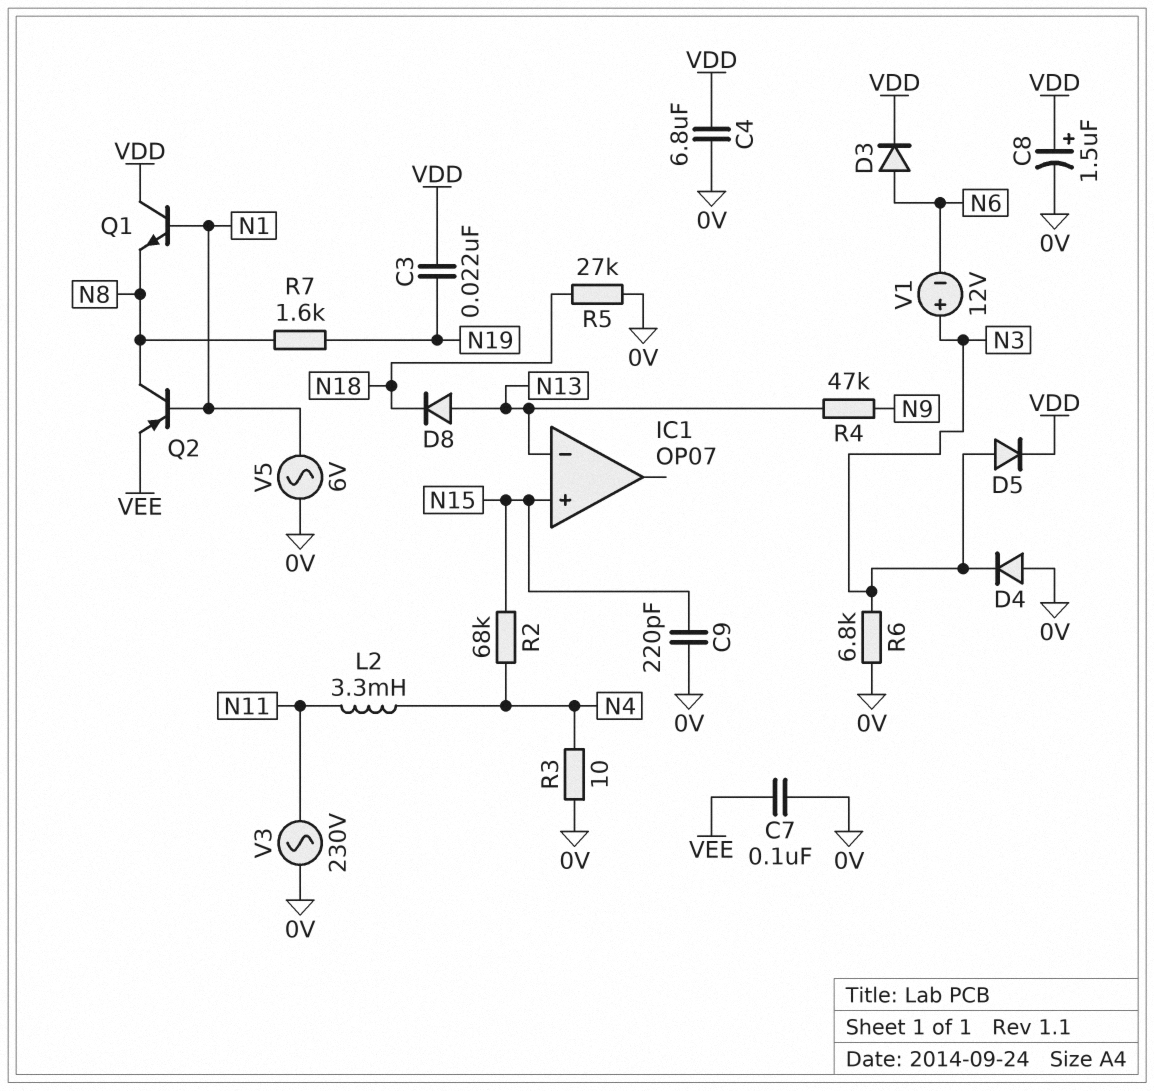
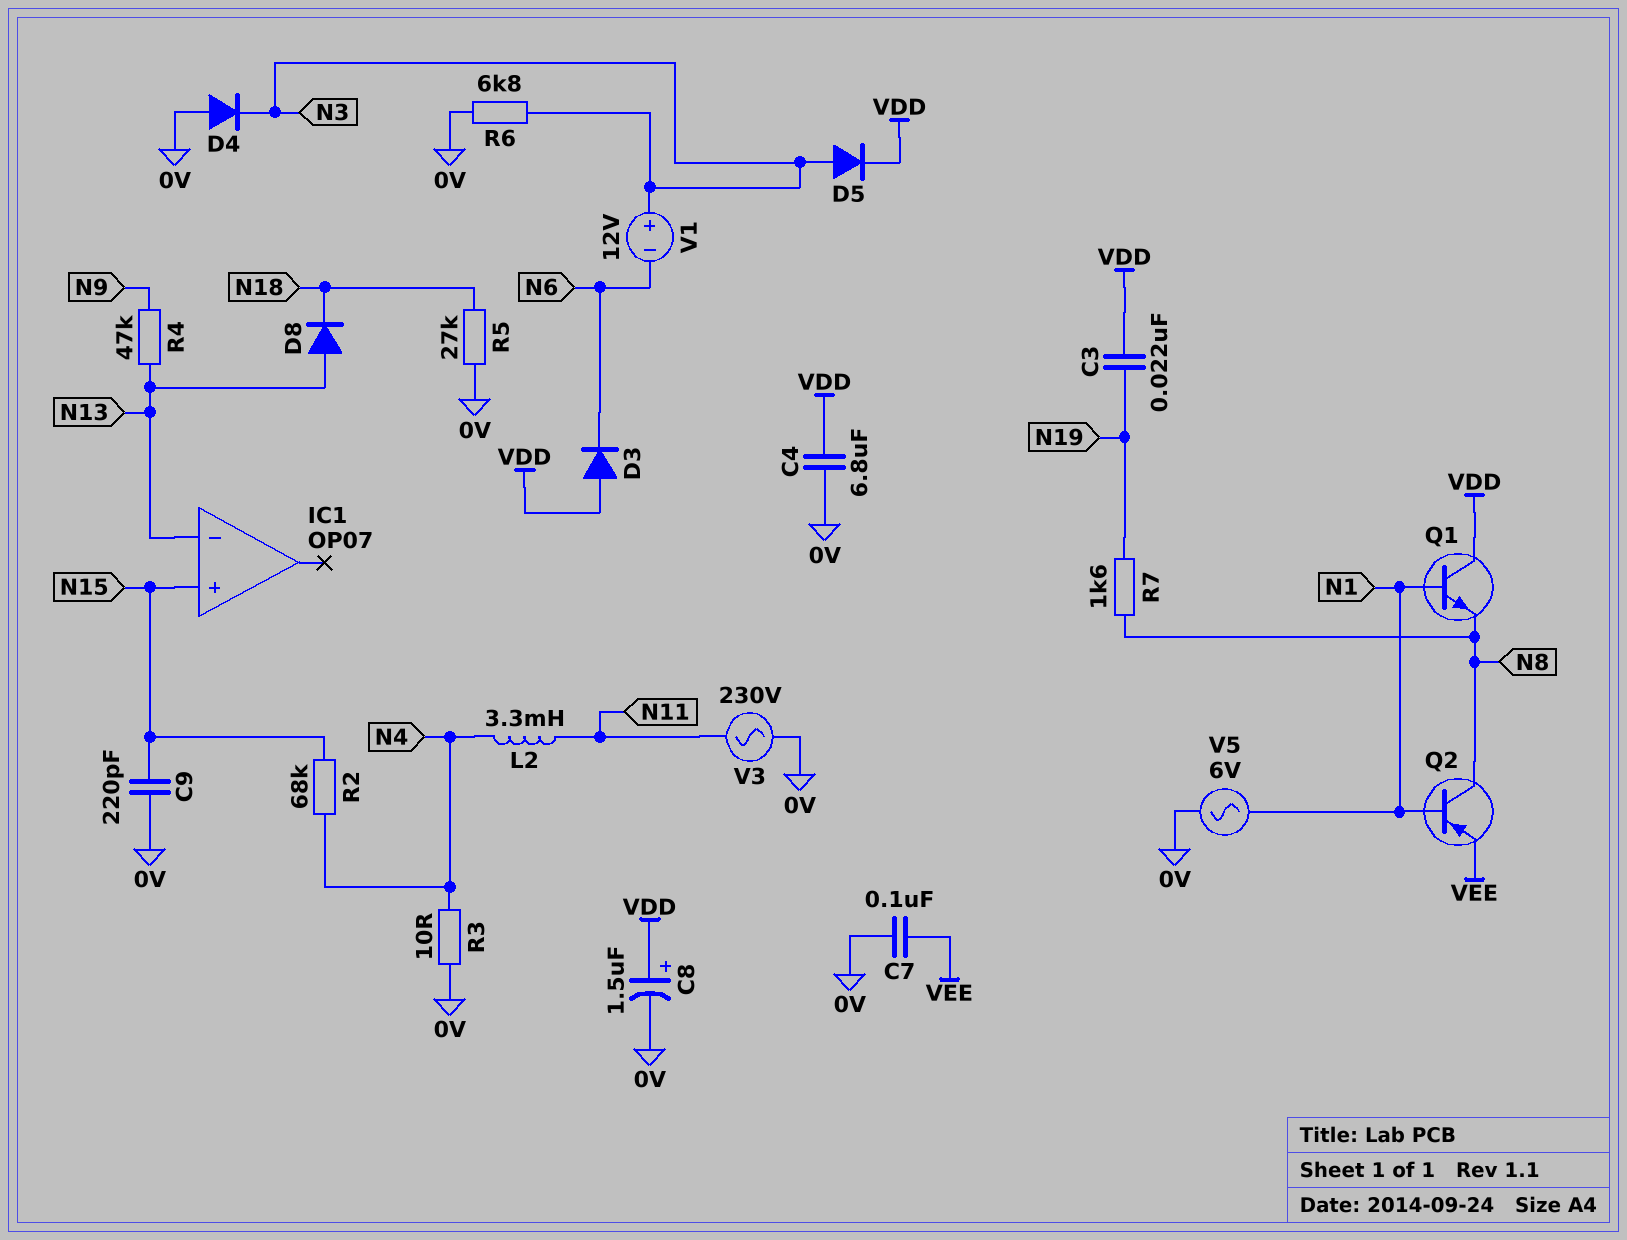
D3: diode (A N6, K VDD) -> diode (A VDD, K N6)

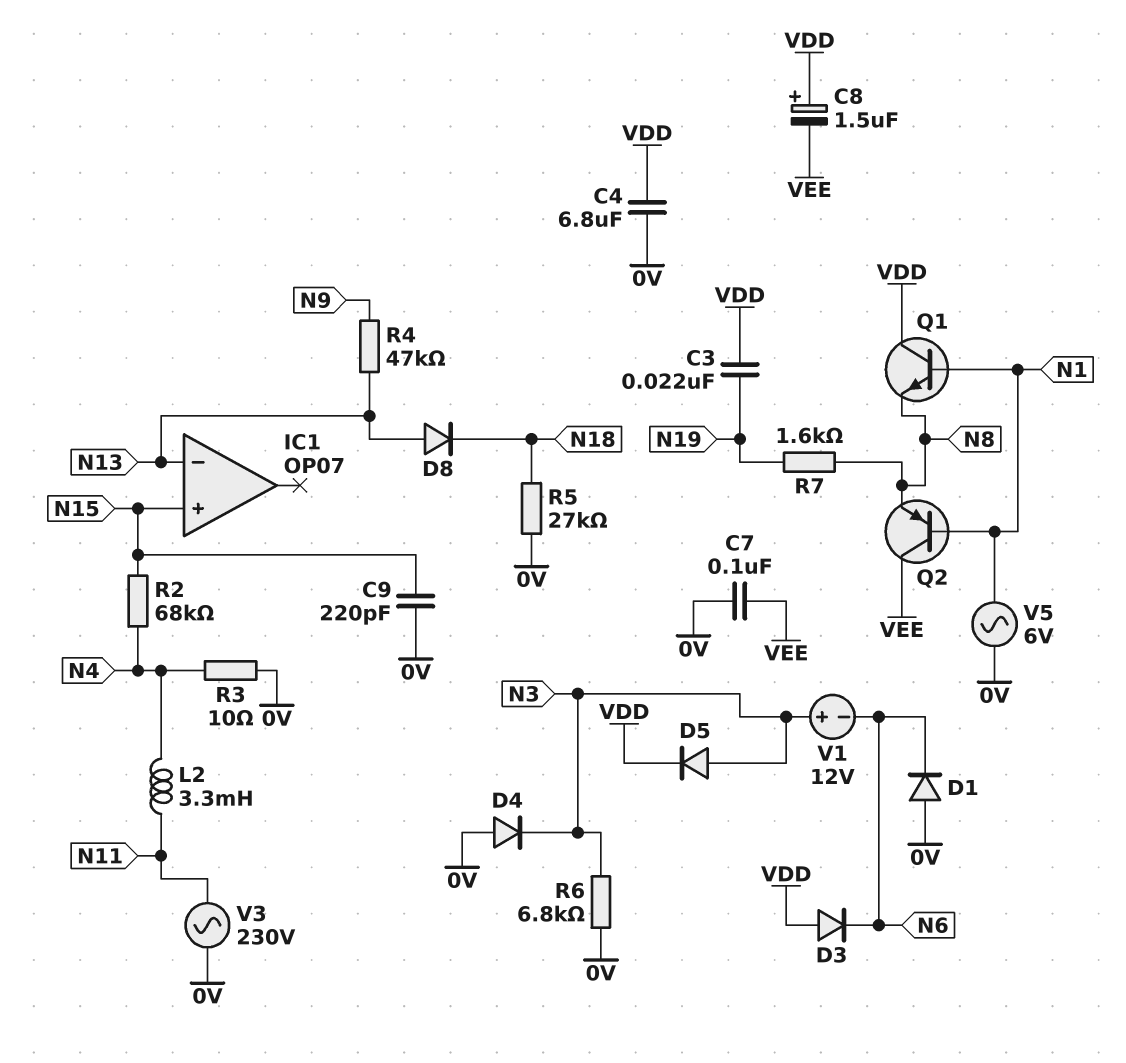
C8: 1.5uF (plus VDD, minus 0V) -> 1.5uF (plus VDD, minus VEE)
D1: none -> diode (A 0V, K N6)
Q2: PNP (B N1, C N8, E VEE) -> PNP (B N1, C VEE, E N8)

